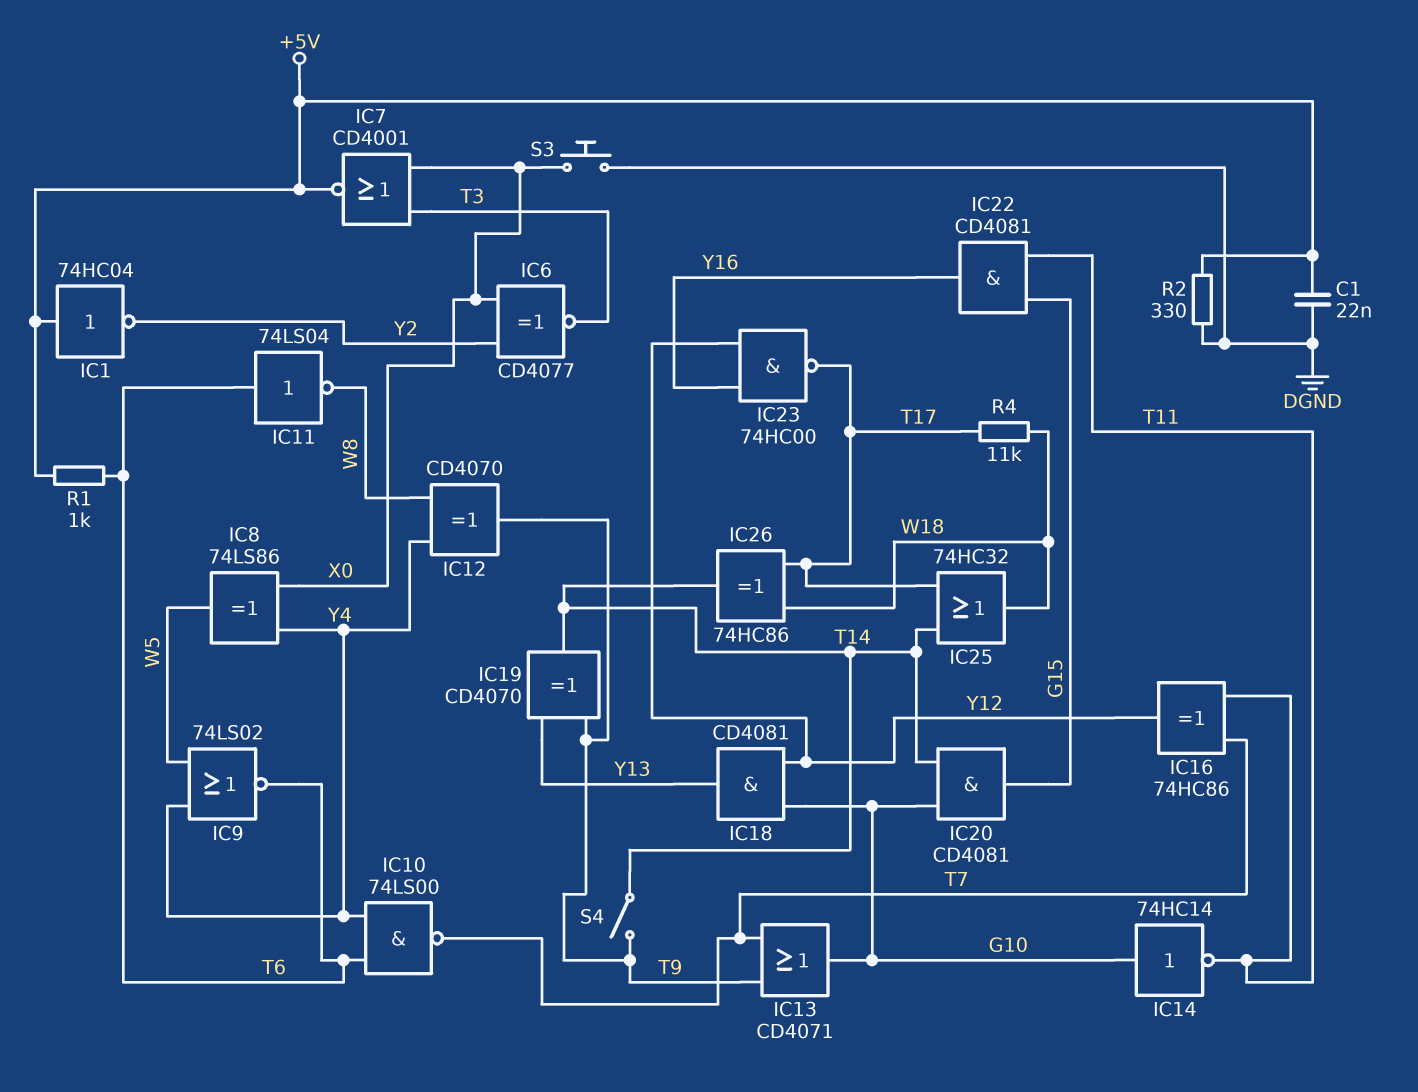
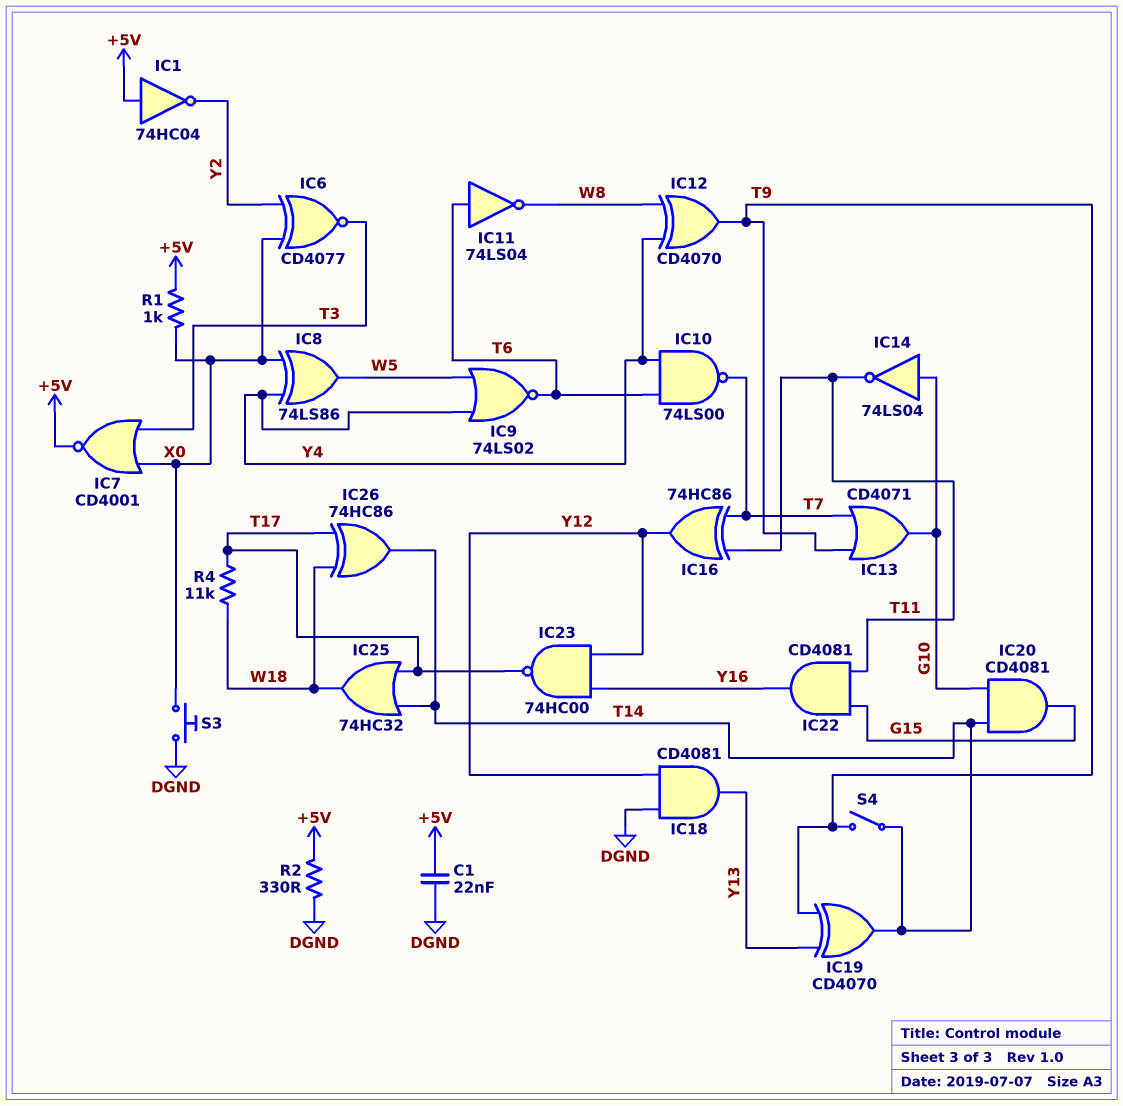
IC14: NOT 74HC14 (in G10, out T11) -> NOT 74LS04 (in G10, out T11)
IC18: AND CD4081 (in G10, in Y12, out Y13) -> AND CD4081 (in DGND, in Y12, out Y13)
R1: 1k (+5V, T6) -> 1k (+5V, X0)

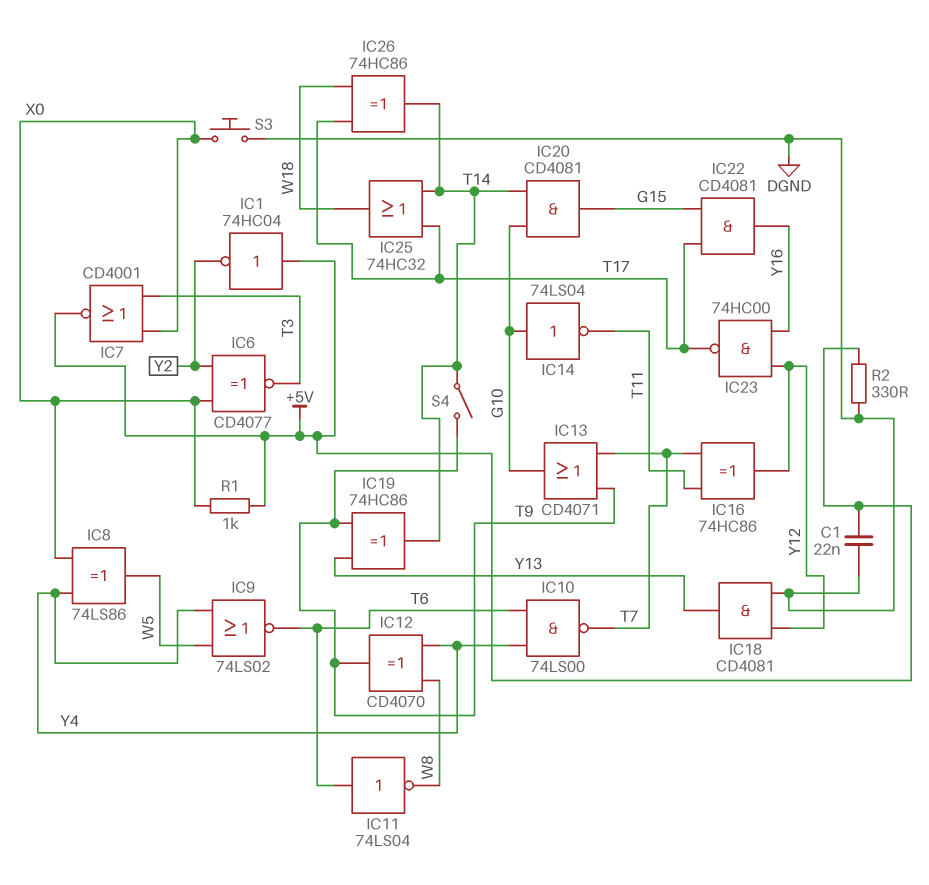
IC19: XOR CD4070 (in T9, in Y13, out T14) -> XOR 74HC86 (in T9, in Y13, out T14)
IC22: AND CD4081 (in G15, in T11, out Y16) -> AND CD4081 (in G15, in T17, out Y16)
R4: 11k (T17, W18) -> none

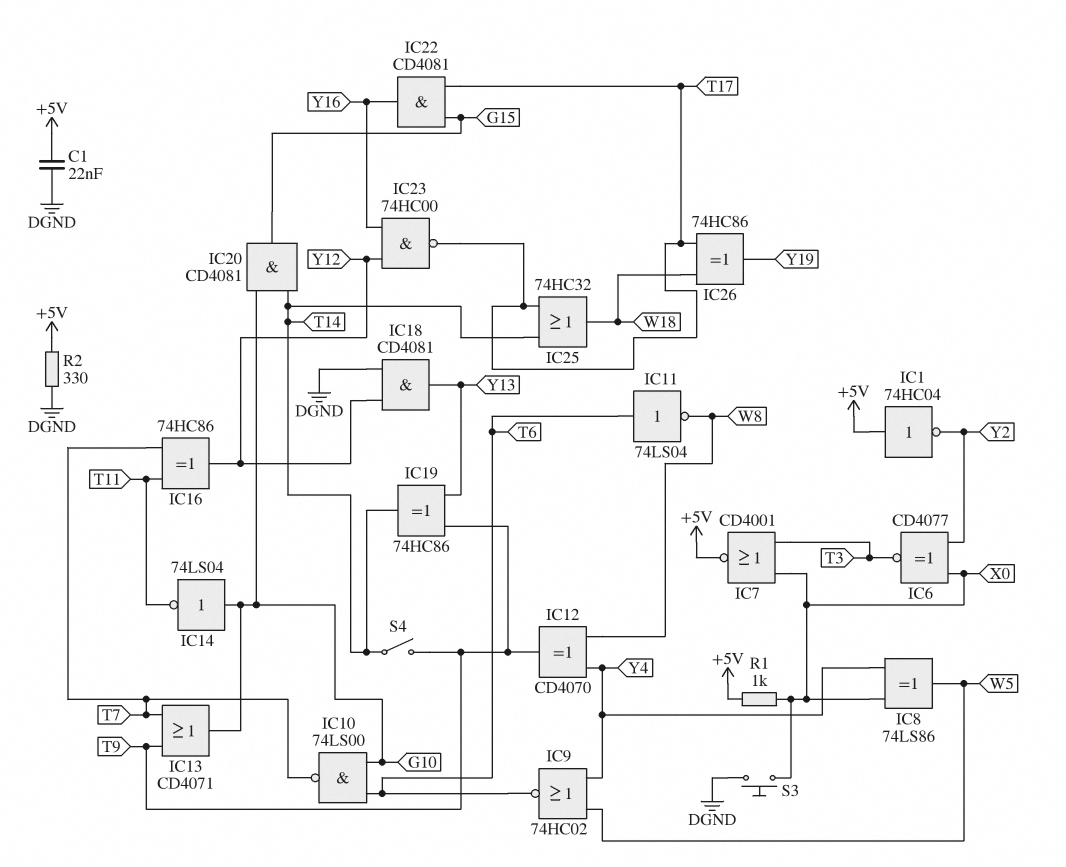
IC9: NOR 74LS02 (in W5, in Y4, out T6) -> NOR 74HC02 (in W5, in Y4, out T6)
IC10: NAND 74LS00 (in T6, in Y4, out T7) -> NAND 74LS00 (in G10, in T6, out T7)
IC26: XOR 74HC86 (in T17, in W18, out T14) -> XOR 74HC86 (in T17, in W18, out Y19)

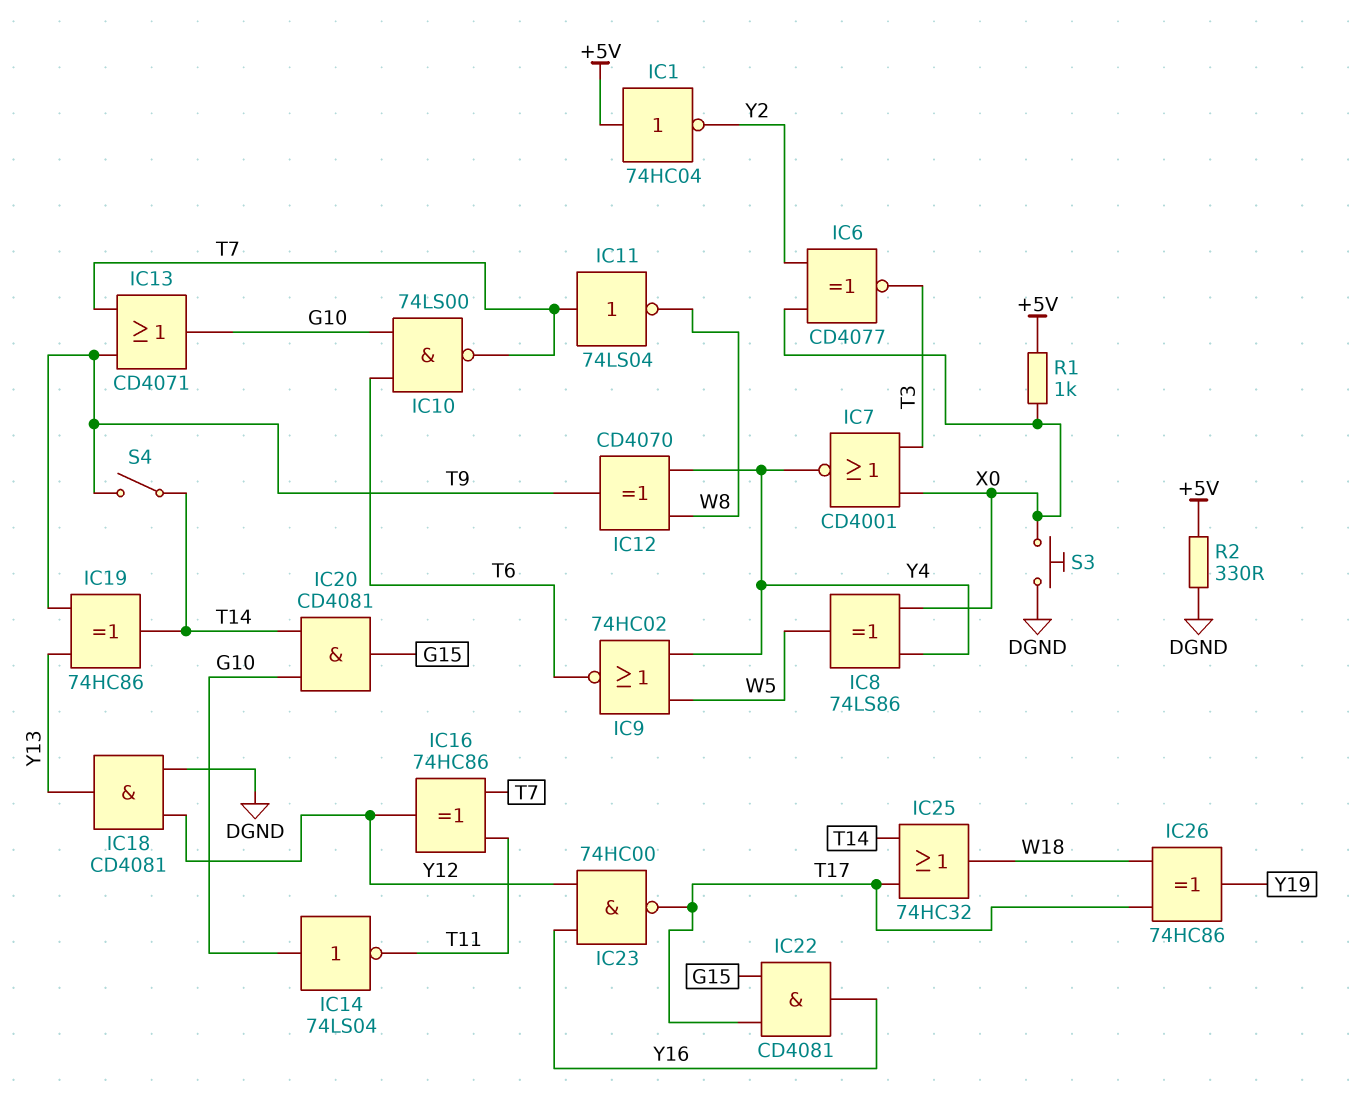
C1: 22nF (+5V, DGND) -> none
IC7: NOR CD4001 (in T3, in X0, out +5V) -> NOR CD4001 (in T3, in X0, out Y4)
IC11: NOT 74LS04 (in T6, out W8) -> NOT 74LS04 (in T7, out W8)

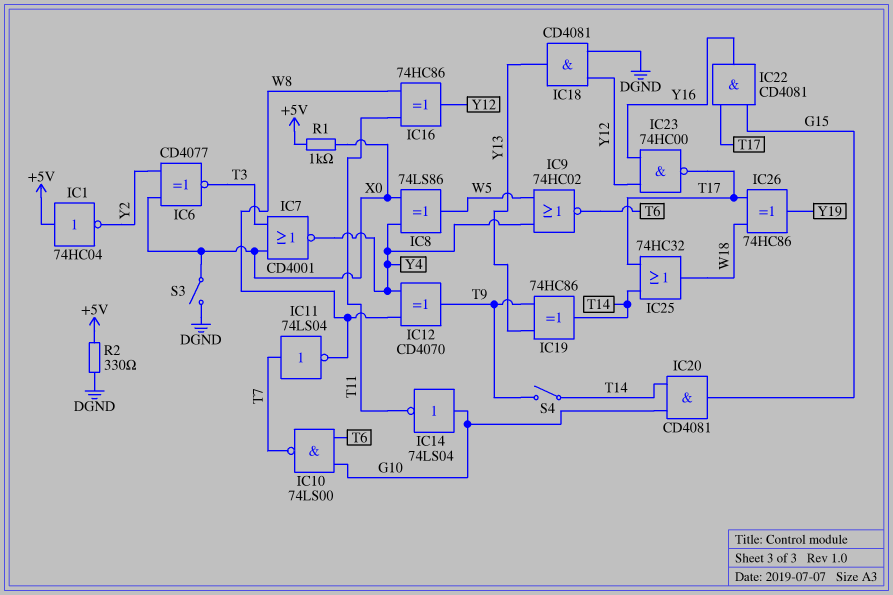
IC13: OR CD4071 (in T7, in T9, out G10) -> none
IC16: XOR 74HC86 (in T7, in T11, out Y12) -> XOR 74HC86 (in T11, in W8, out Y12)
S3: button (DGND, X0) -> switch (DGND, X0)

